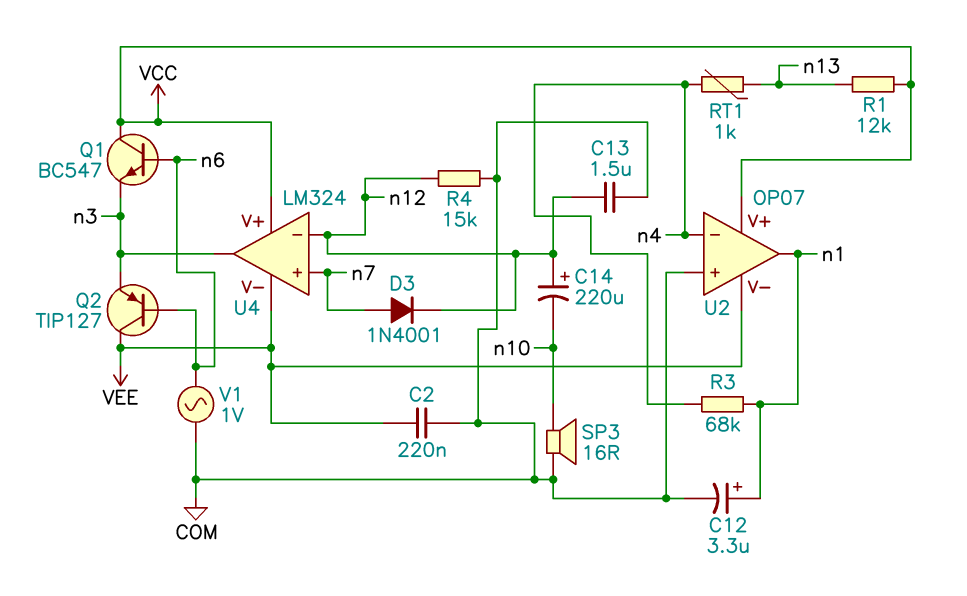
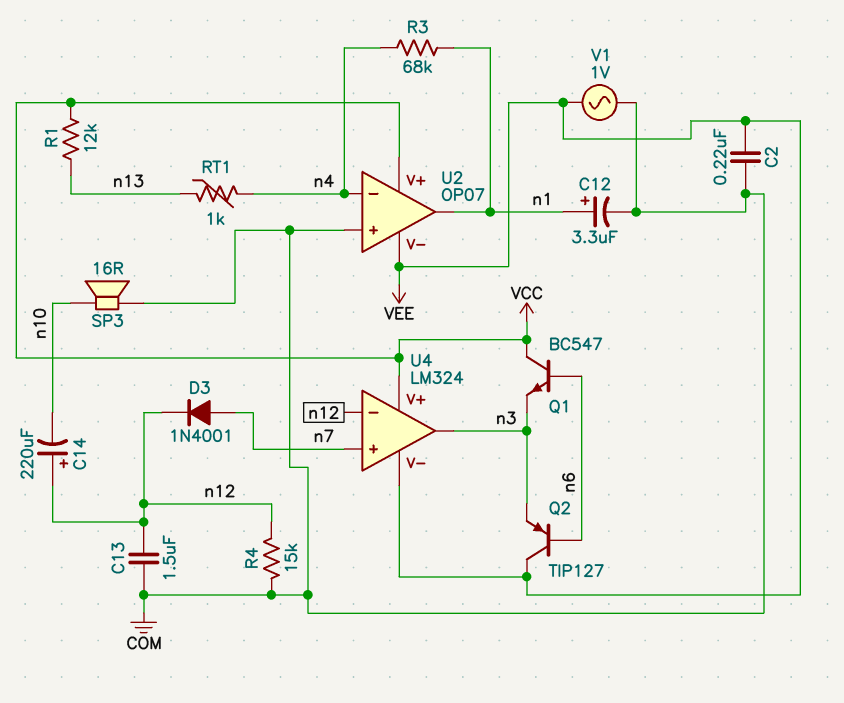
V1: AC 1V (COM, n6) -> AC 1V (COM, VEE)

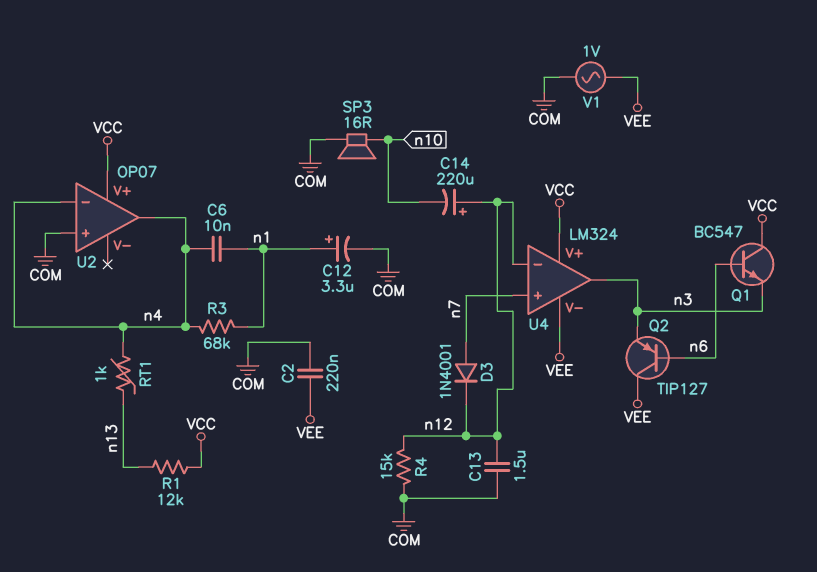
C6: none -> 10nF (n1, n4)
U2 pin V-: VEE -> none
U2 pin out: n1 -> n4

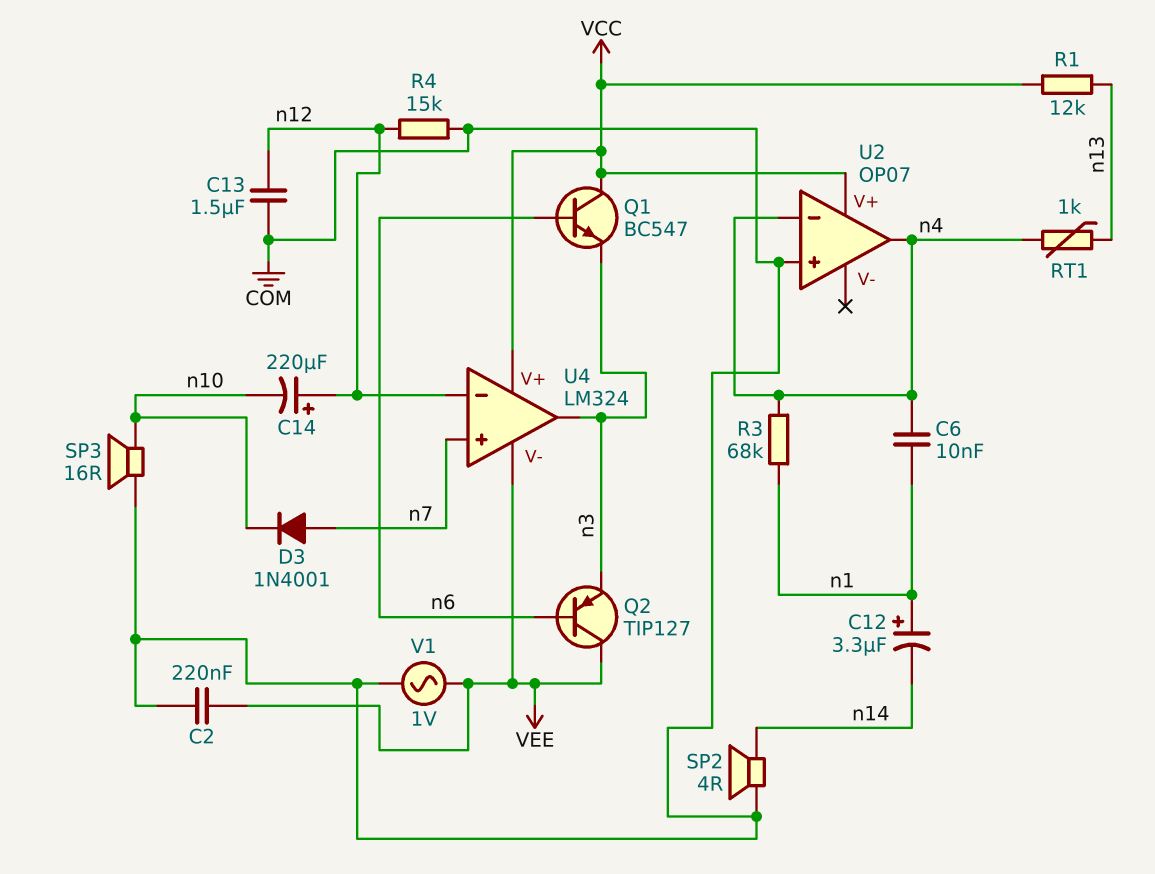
C12: 3.3uF (plus n1, minus COM) -> 3.3uF (plus n1, minus n14)
D3: diode 1N4001 (A n7, K n12) -> diode 1N4001 (A n7, K n10)
SP2: none -> speaker 4R (COM, n14)

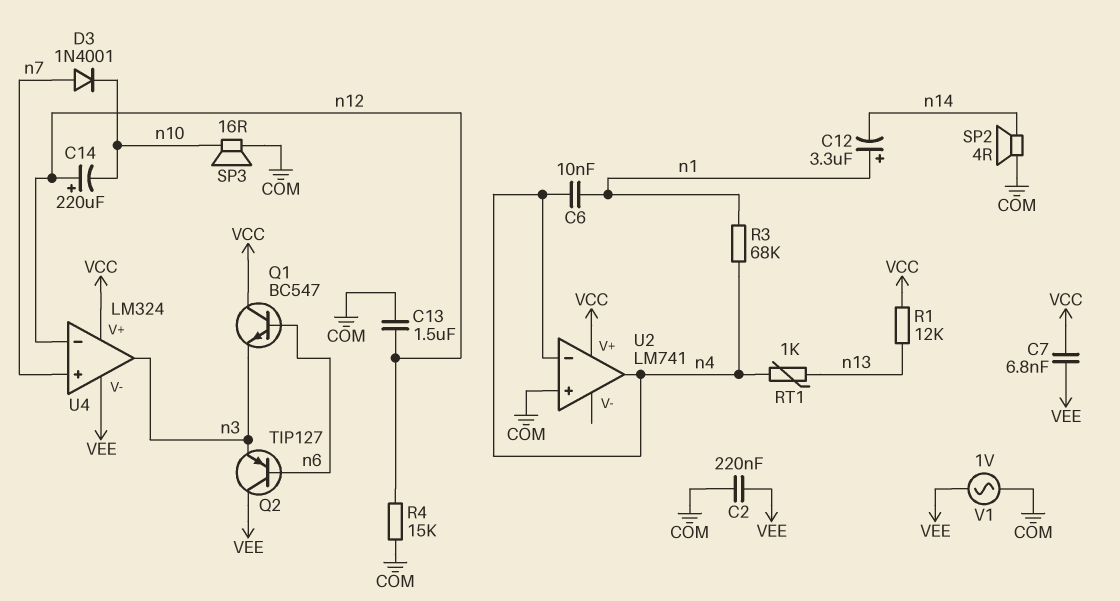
C7: none -> 6.8nF (VCC, VEE)
U2: OP07 -> LM741

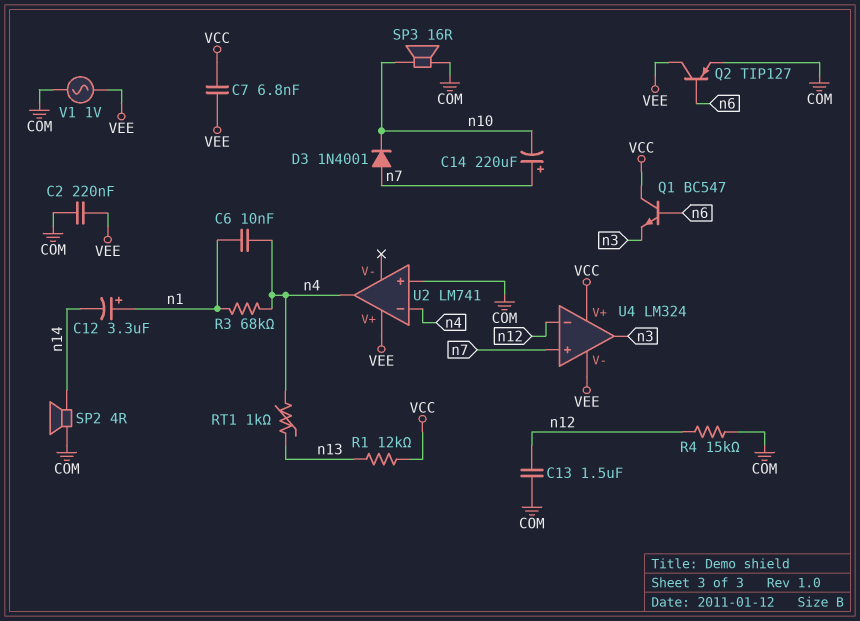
C14: 220uF (plus n12, minus n10) -> 220uF (plus n7, minus n10)
Q2: PNP TIP127 (B n6, C VEE, E n3) -> PNP TIP127 (B n6, C VEE, E COM)
U2 pin V+: VCC -> VEE

